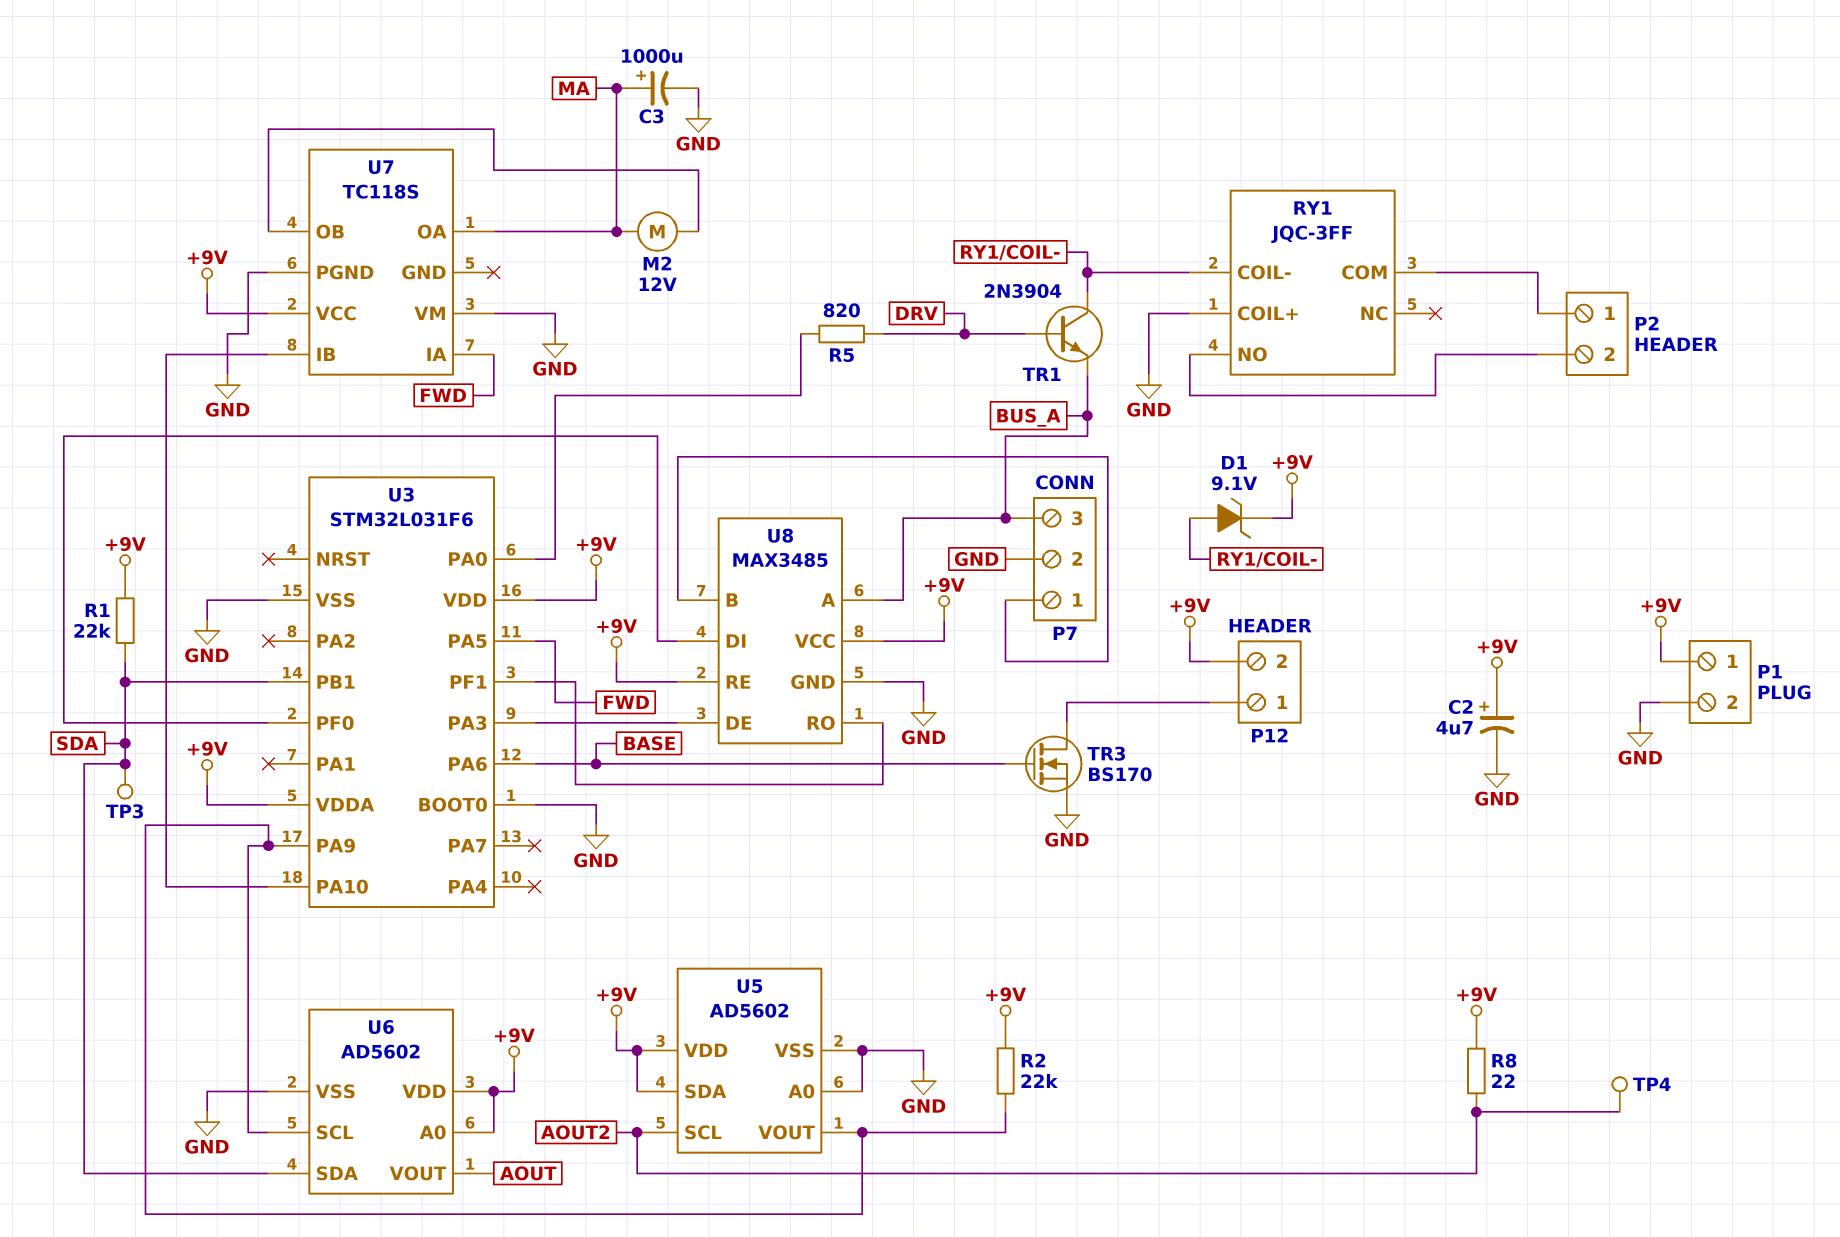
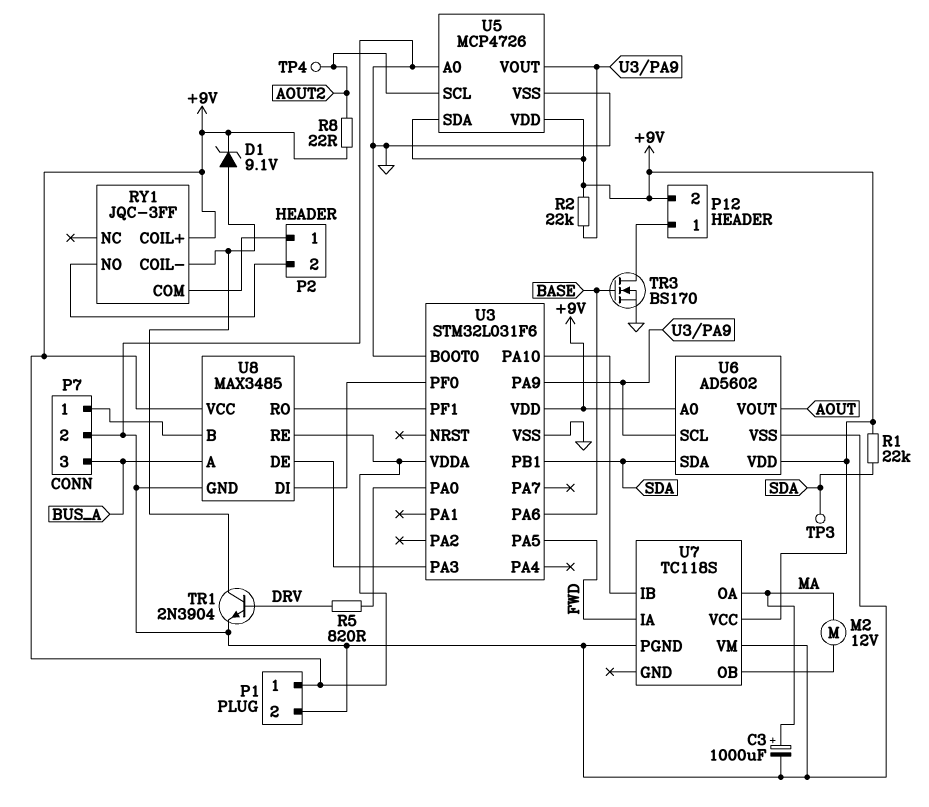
C2: 4.7uF (plus +9V, minus GND) -> none
RY1 pin COIL+: GND -> +9V
TR1: NPN 2N3904 (B DRV, C RY1/COIL-, E BUS_A) -> NPN 2N3904 (B DRV, C RY1/COIL-, E GND)
U5: AD5602 -> MCP4726

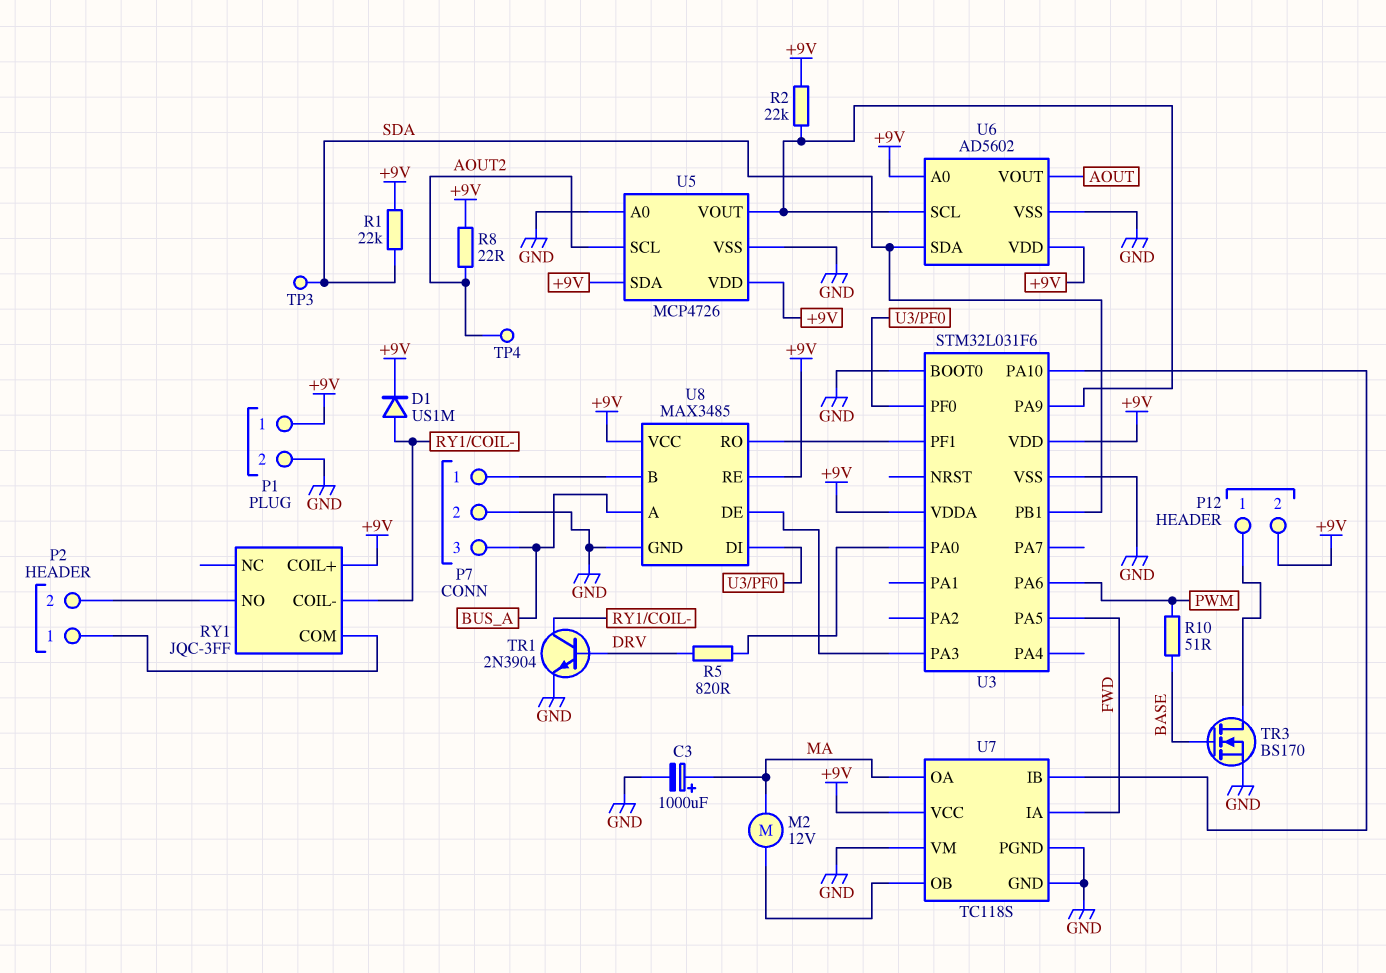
D1: zener 9.1V (A RY1/COIL-, K +9V) -> diode US1M (A RY1/COIL-, K +9V)
R10: none -> 51 (BASE, PWM)
U3 pin PA6: BASE -> PWM
U7 pin GND: none -> GND

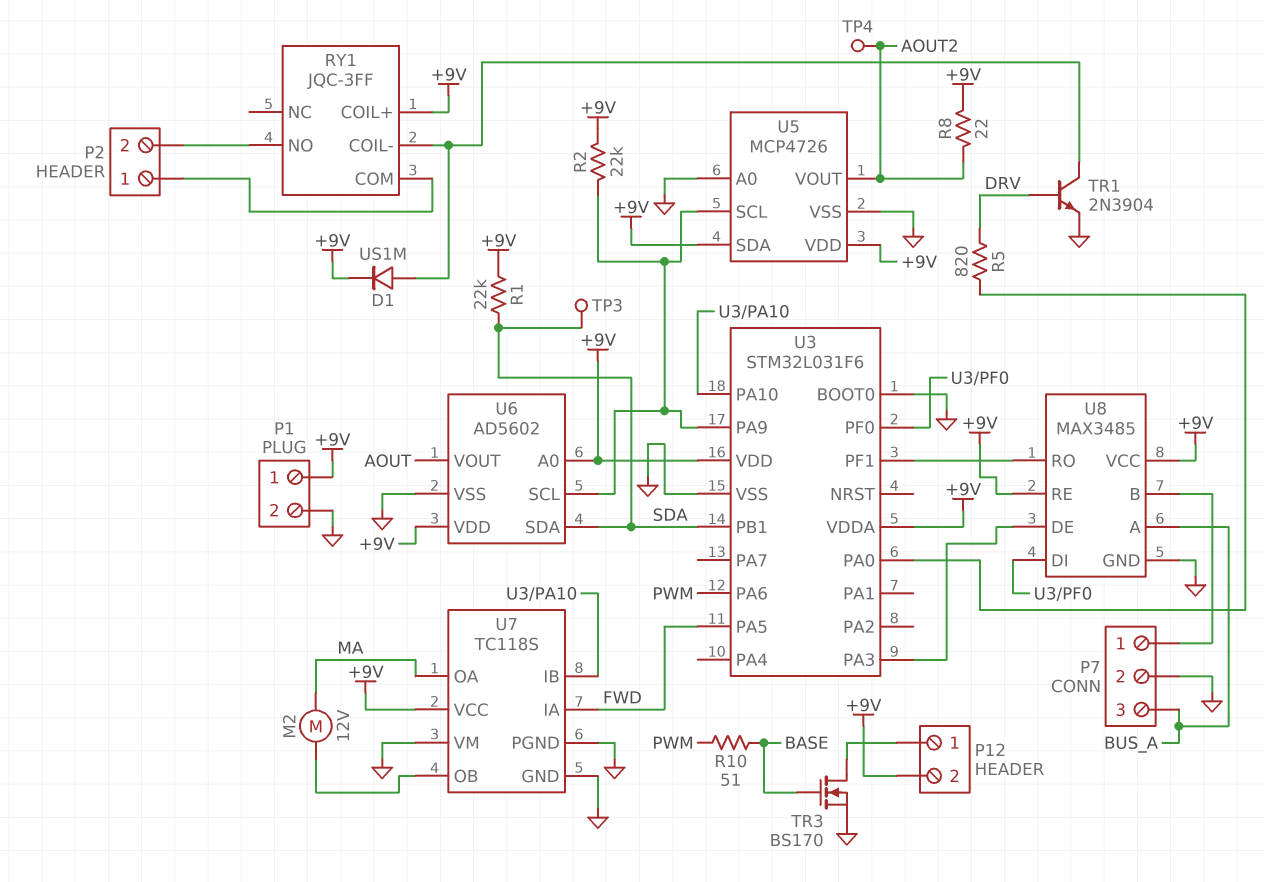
C3: 1000uF (plus MA, minus GND) -> none
U5 pin SCL: AOUT2 -> U3/PA9
U5 pin VOUT: U3/PA9 -> AOUT2

